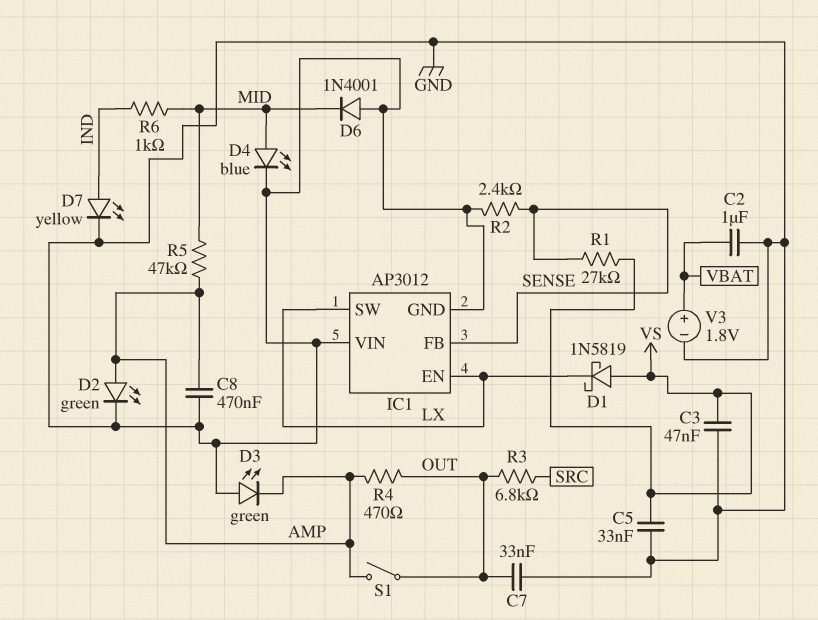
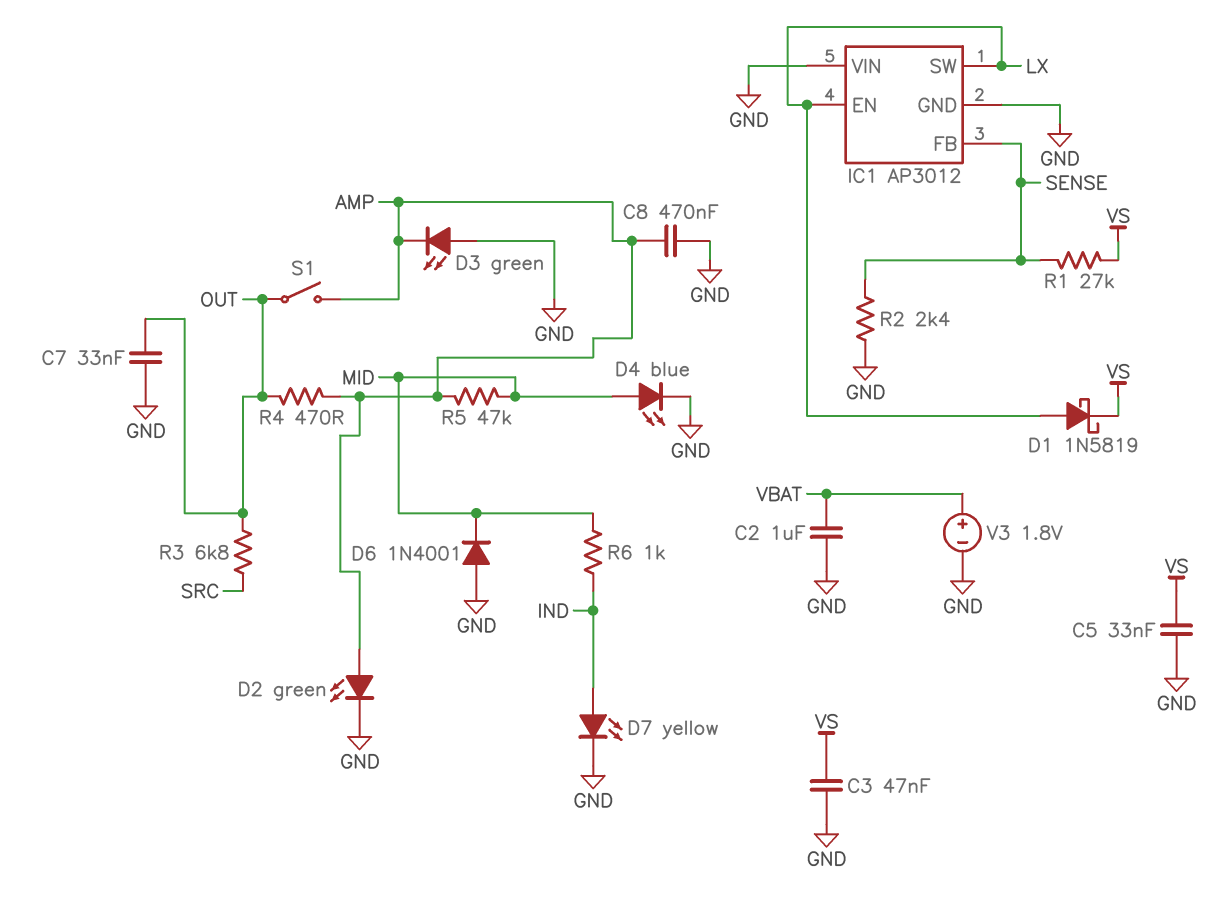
D1: schottky 1N5819 (A VS, K LX) -> schottky 1N5819 (A LX, K VS)

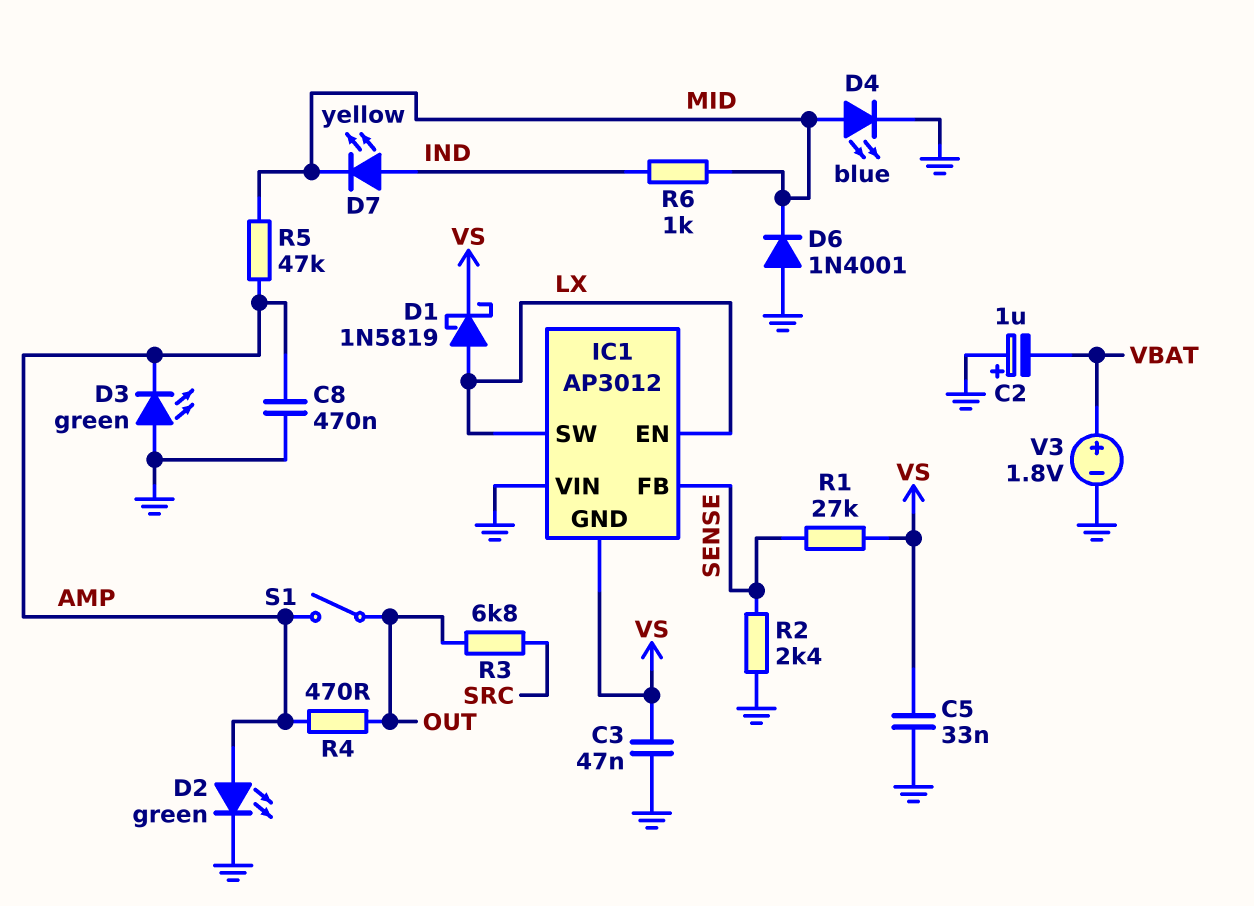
C2: 1uF (GND, VBAT) -> 1uF (plus GND, minus VBAT)
C7: 33nF (GND, OUT) -> none
D7: LED yellow (A IND, K GND) -> LED yellow (A IND, K MID)
IC1 pin GND: GND -> VS

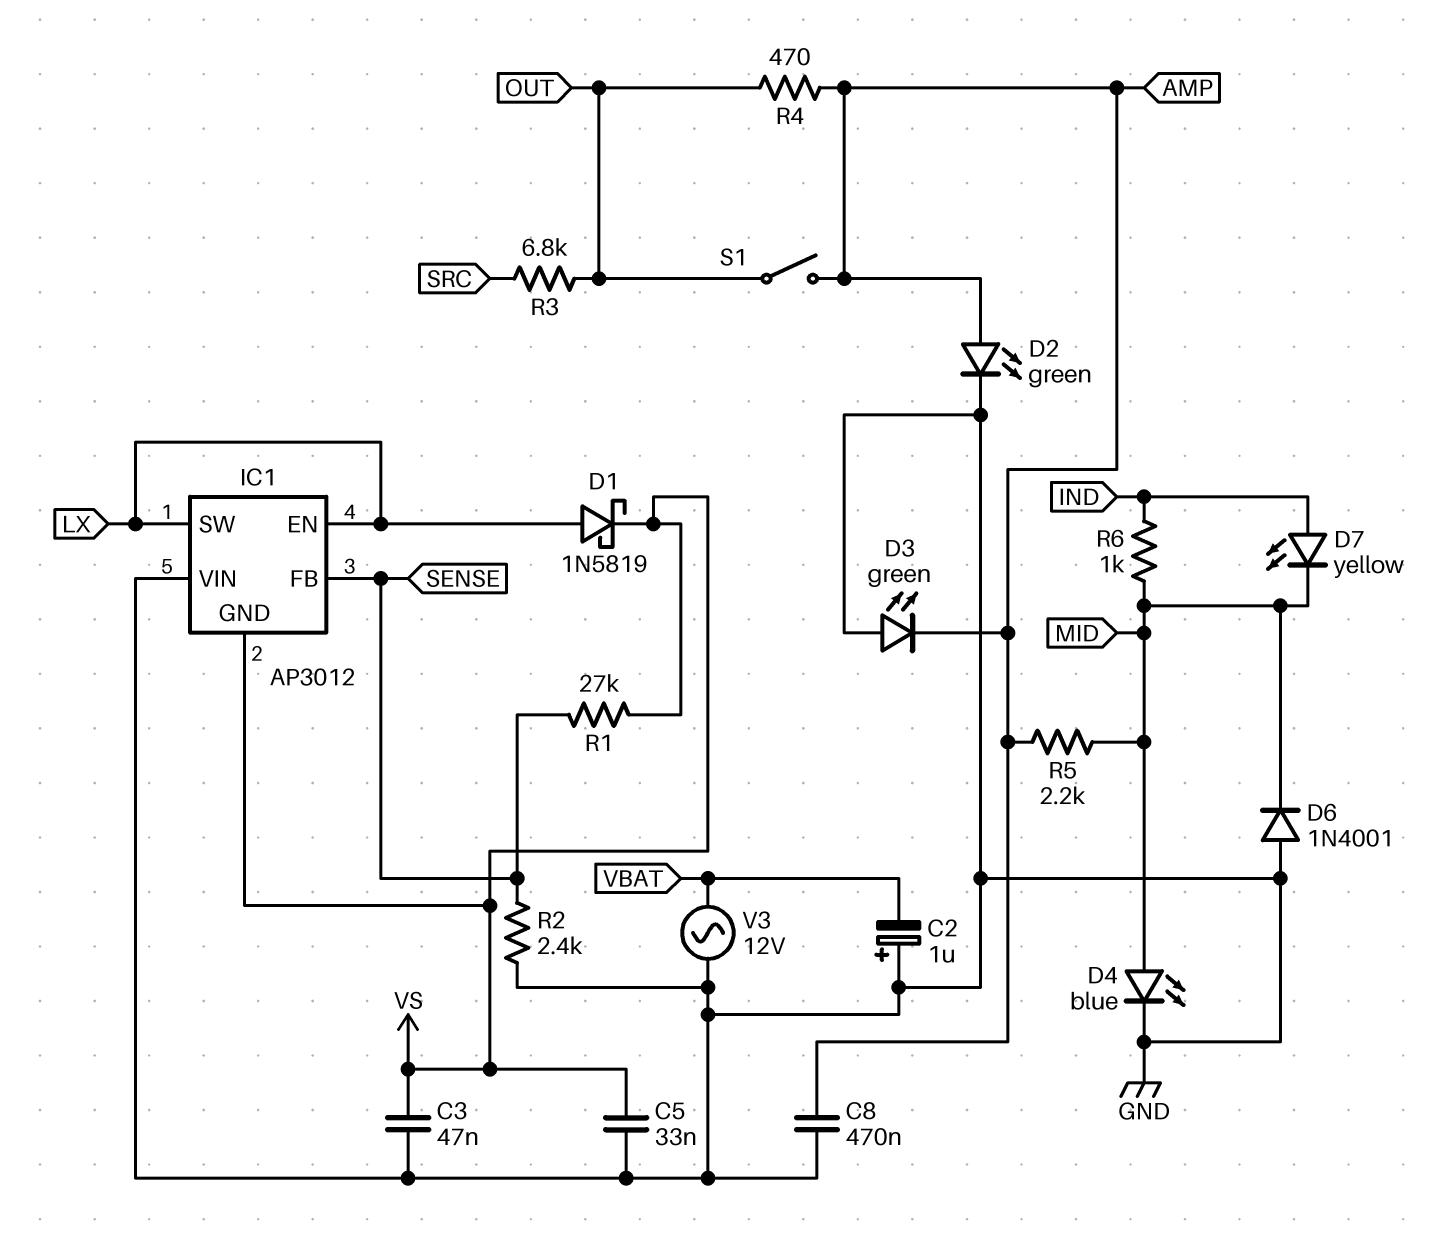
R5: 47k (AMP, MID) -> 2.2k (AMP, MID)
V3: 1.8V (plus VBAT, minus GND) -> AC 12V (GND, VBAT)

